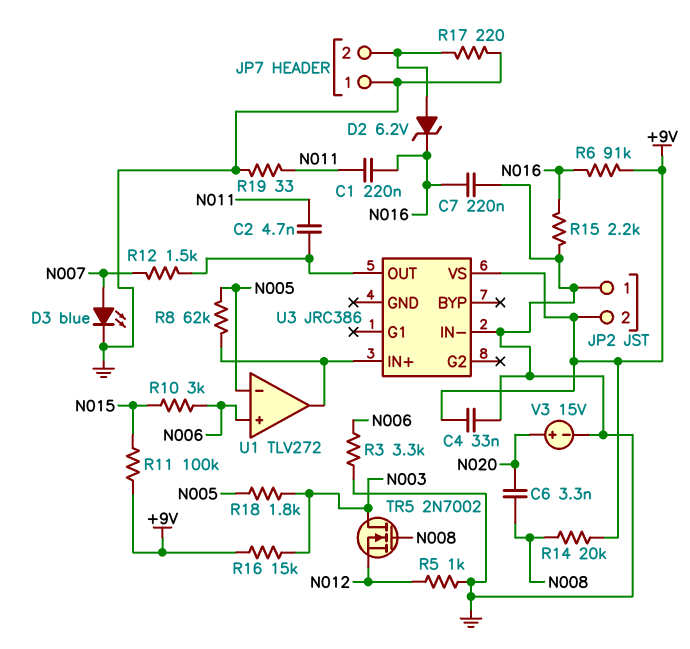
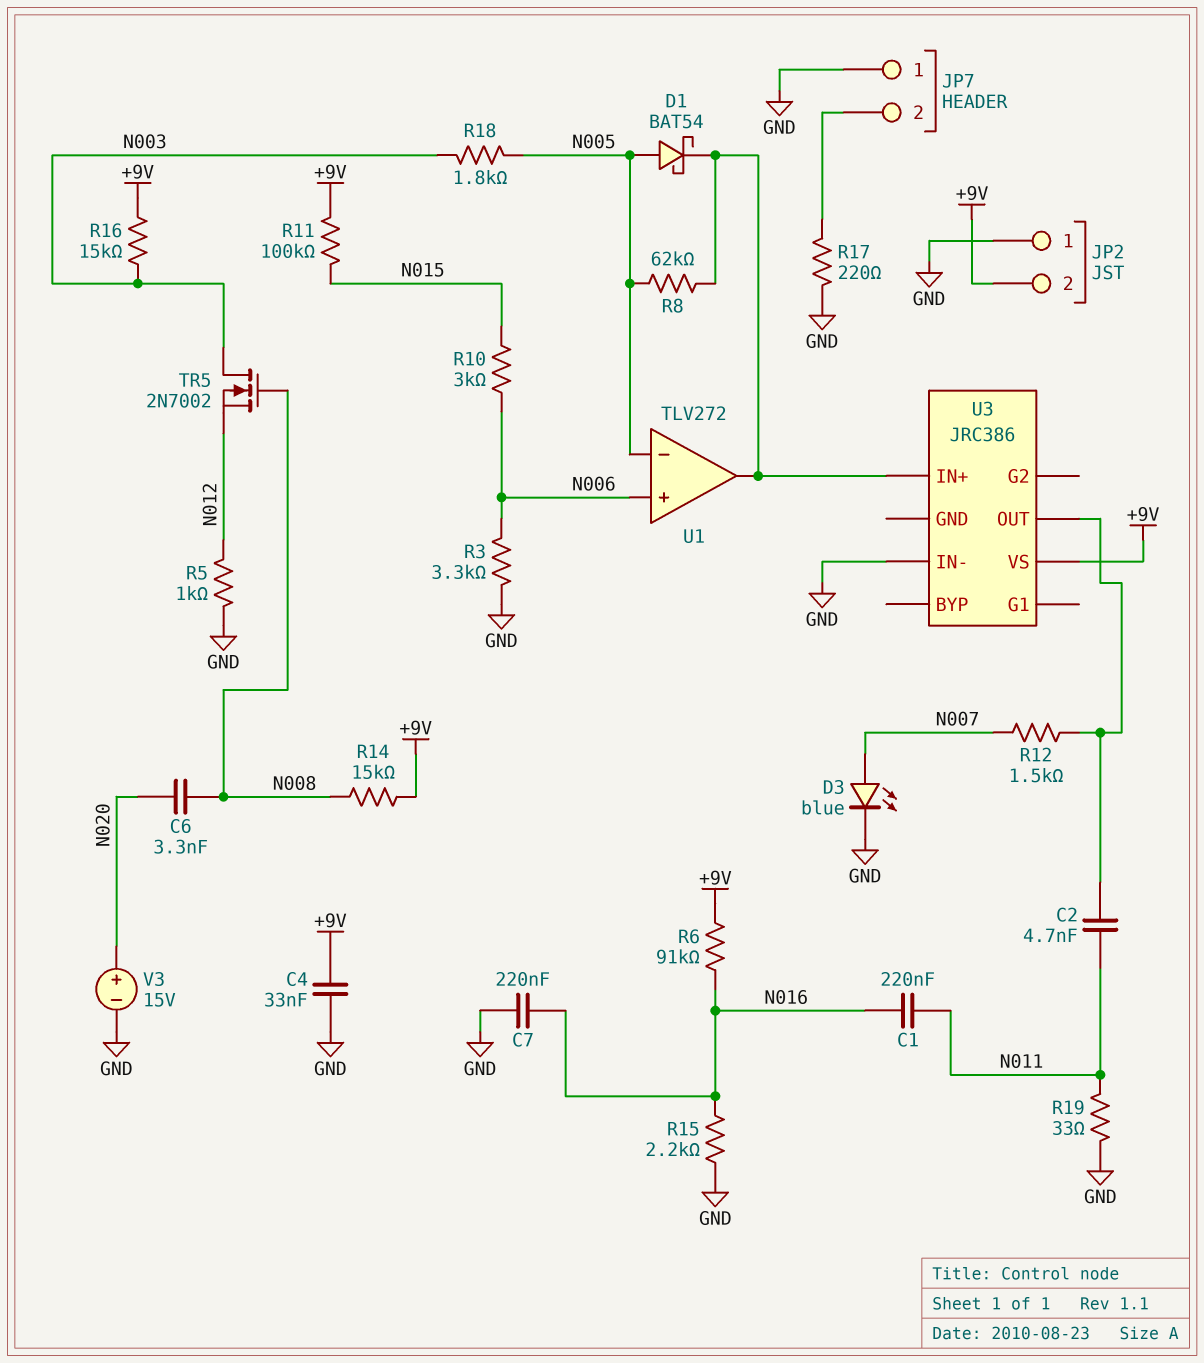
D1: none -> schottky BAT54 (A N005, K U1/out)
D2: zener 6.2V (A JP7/2, K N016) -> none
R14: 20k (+9V, N008) -> 15k (+9V, N008)

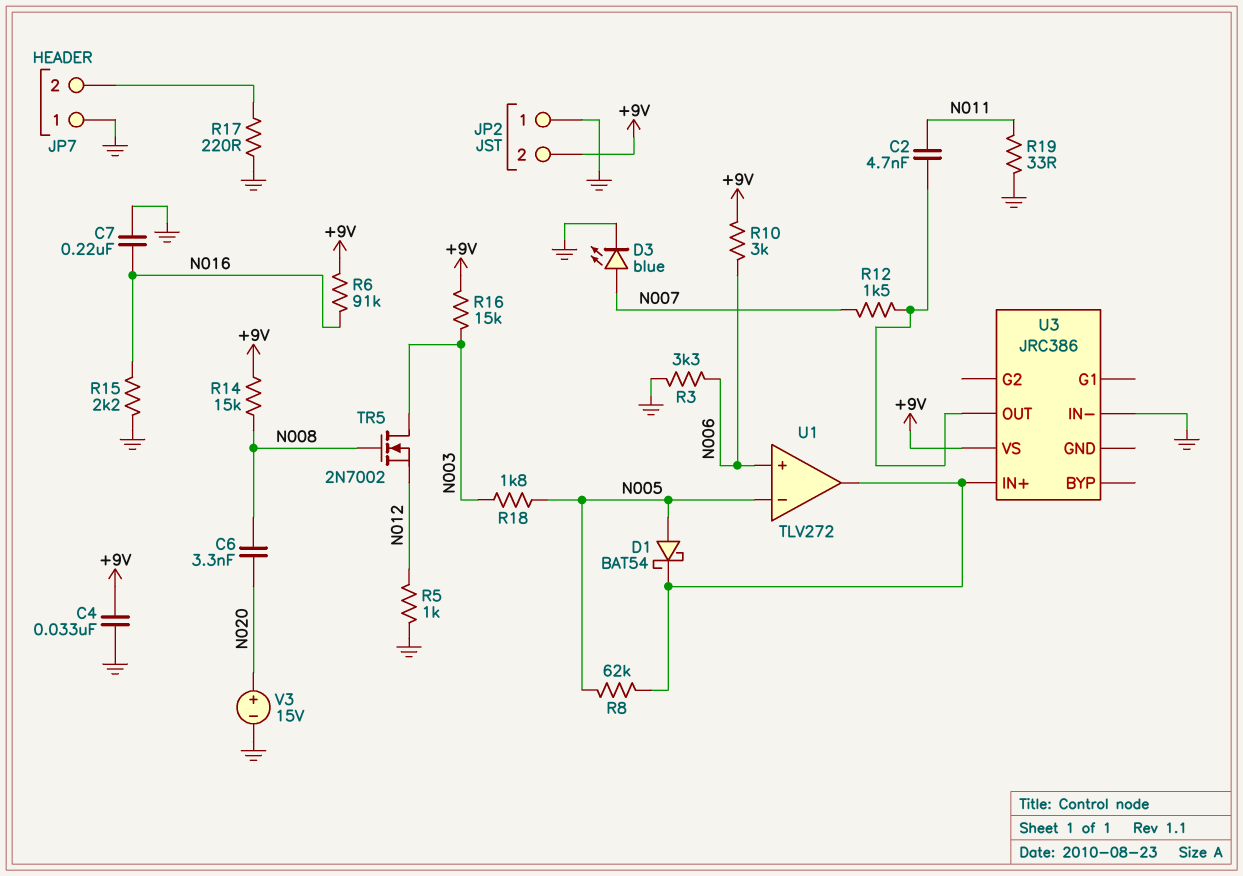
C1: 220nF (N011, N016) -> none
R10: 3k (N006, N015) -> 3k (+9V, N006)
R11: 100k (+9V, N015) -> none

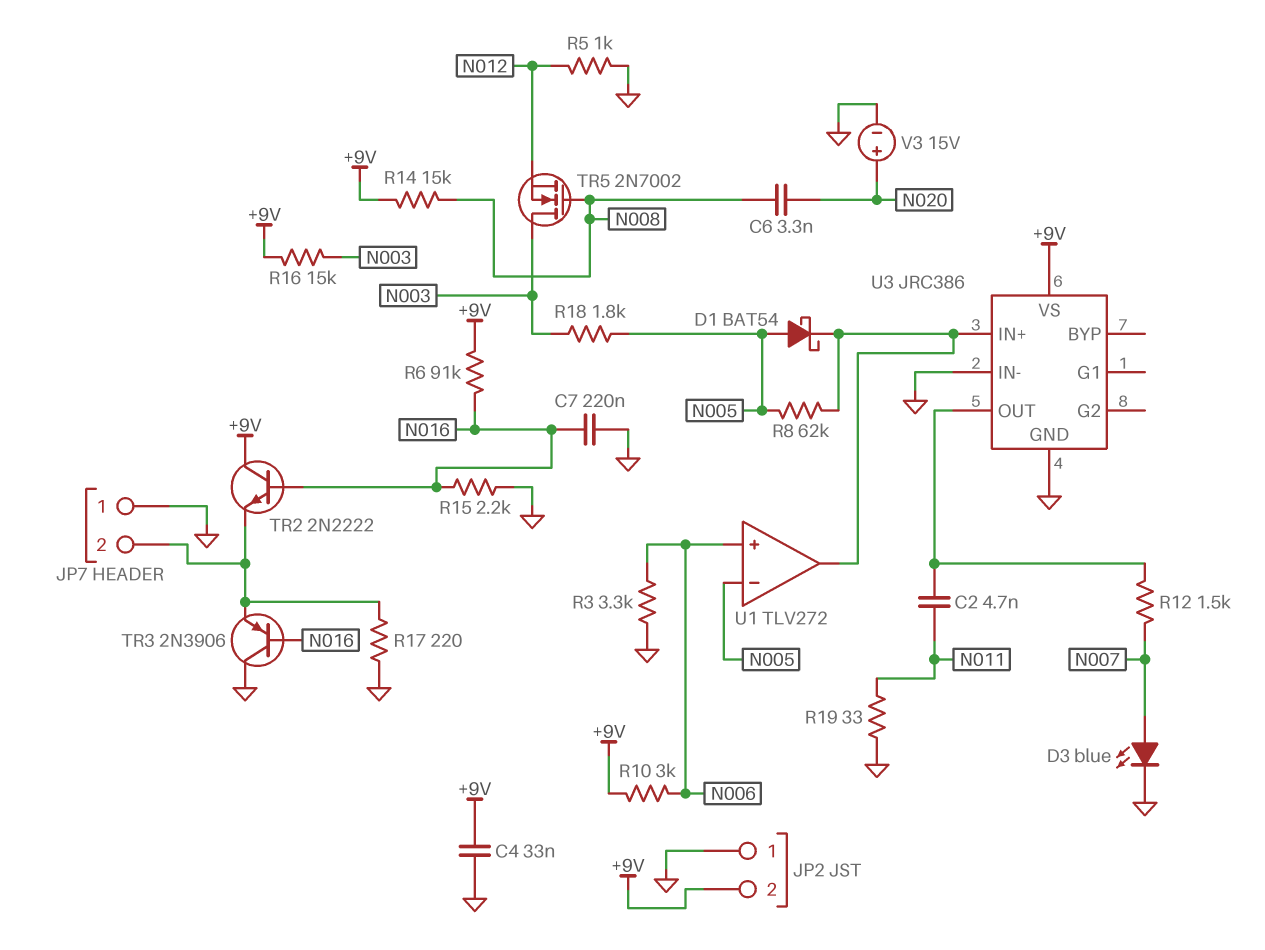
TR2: none -> NPN 2N2222 (B N016, C +9V, E JP7/2)
TR3: none -> PNP 2N3906 (B N016, C GND, E JP7/2)
U3 pin GND: none -> GND

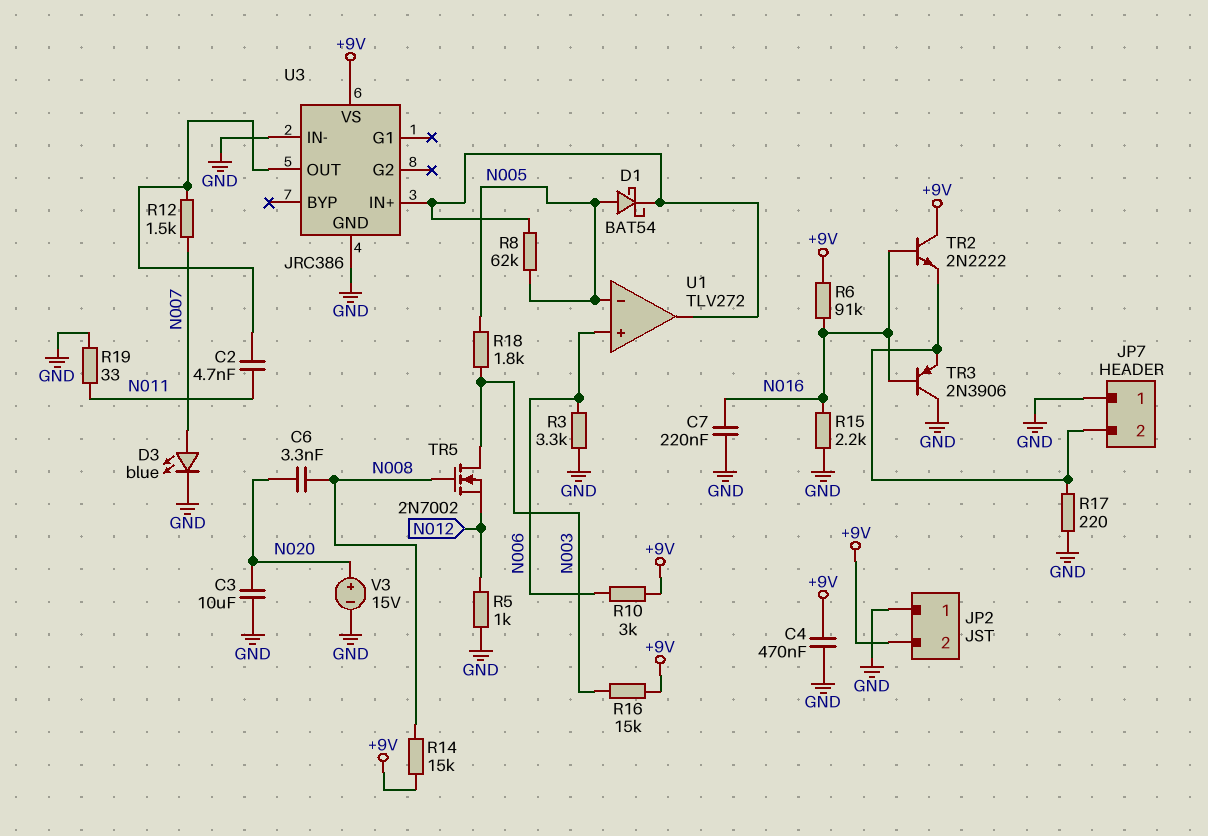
C3: none -> 10uF (GND, N020)
C4: 33nF (+9V, GND) -> 470nF (+9V, GND)

